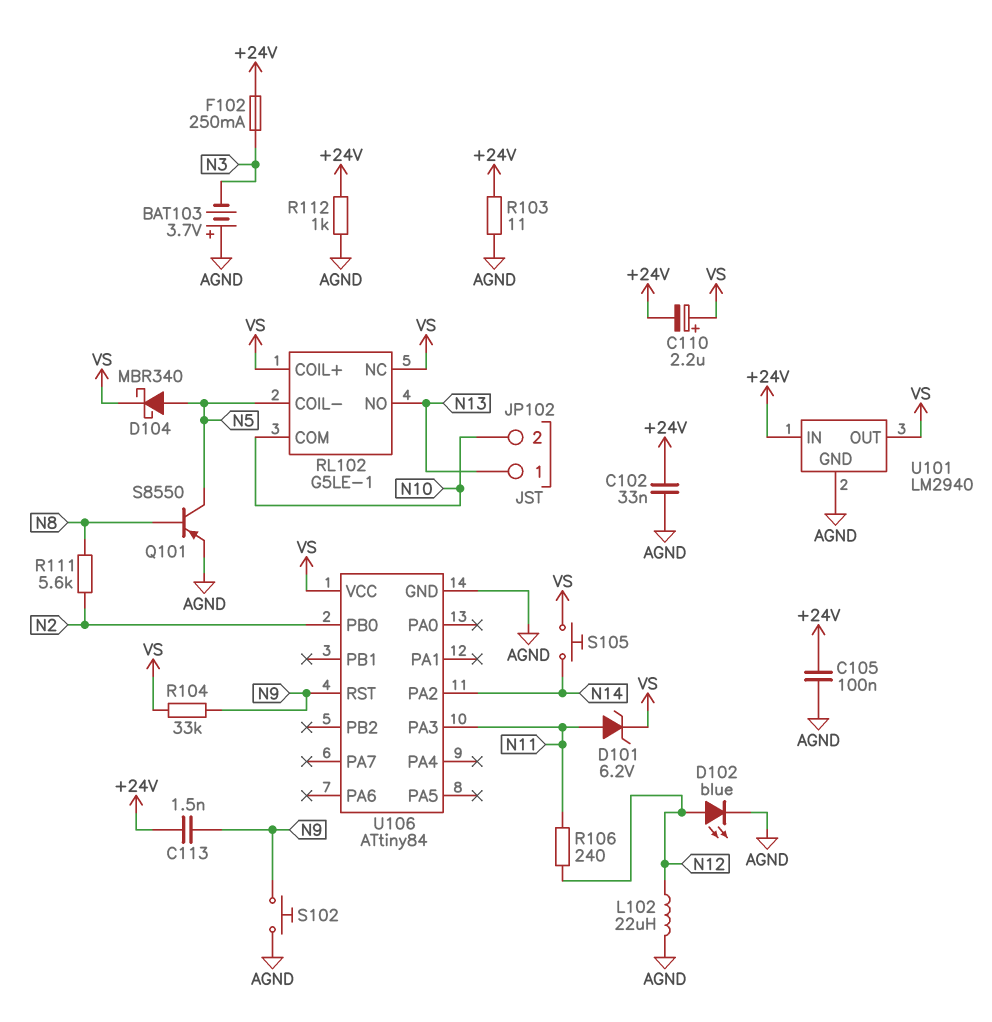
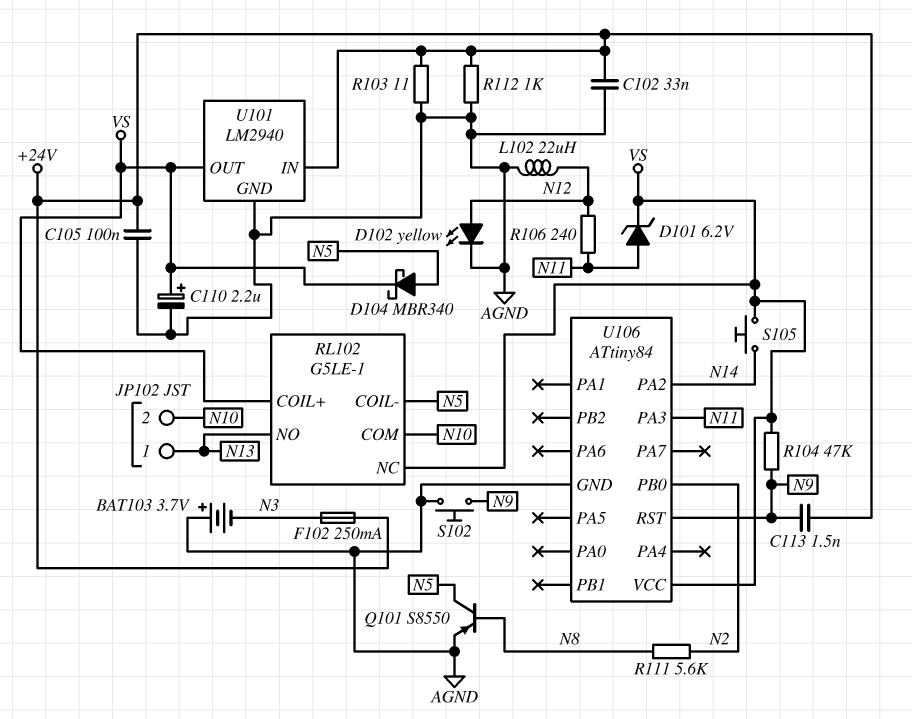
C110: 2.2uF (plus VS, minus +24V) -> 2.2uF (plus VS, minus AGND)
D102: LED blue (A N12, K AGND) -> LED yellow (A N12, K AGND)
R104: 33k (N9, VS) -> 47k (N9, VS)

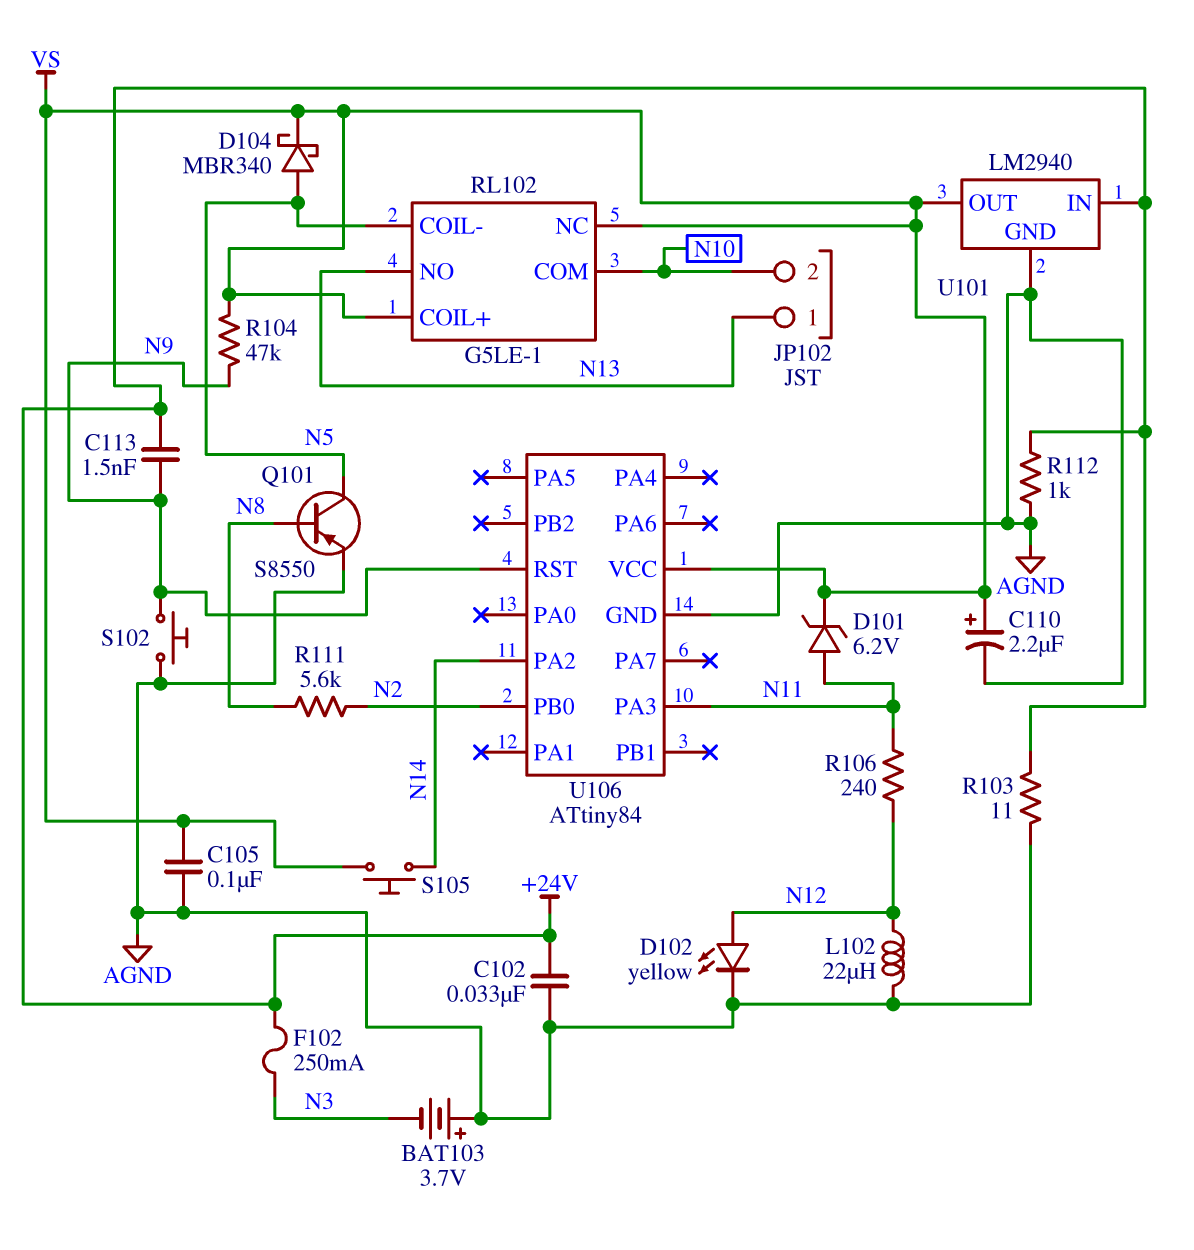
C105: 100nF (+24V, AGND) -> 100nF (AGND, VS)

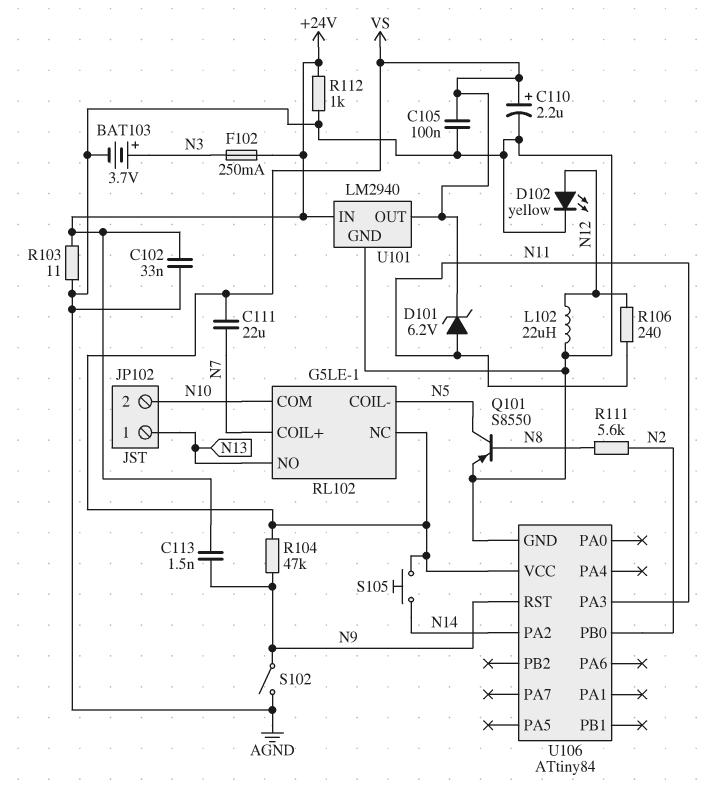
BAT103: 3.7V (plus AGND, minus N3) -> 3.7V (plus N3, minus AGND)
C111: none -> 22uF (N7, VS)
D104: schottky MBR340 (A N5, K VS) -> none
RL102 pin COIL+: VS -> N7
S102: button (AGND, N9) -> switch (AGND, N9)

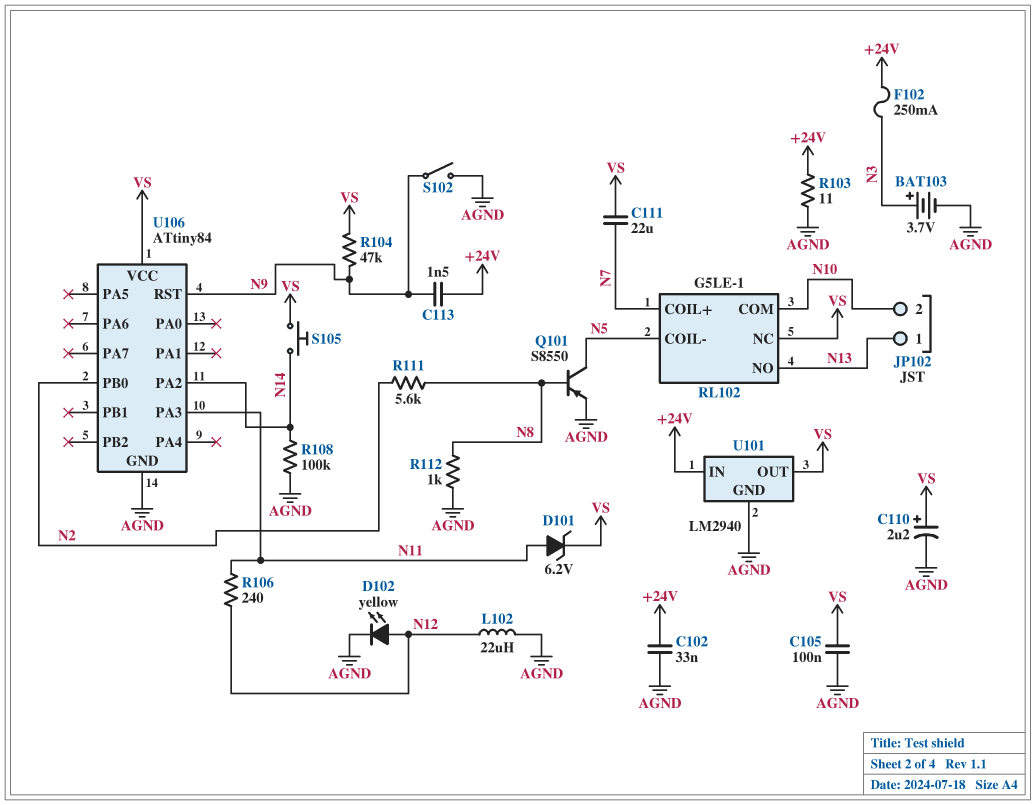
R108: none -> 100k (AGND, N14)
R112: 1k (+24V, AGND) -> 1k (AGND, N8)

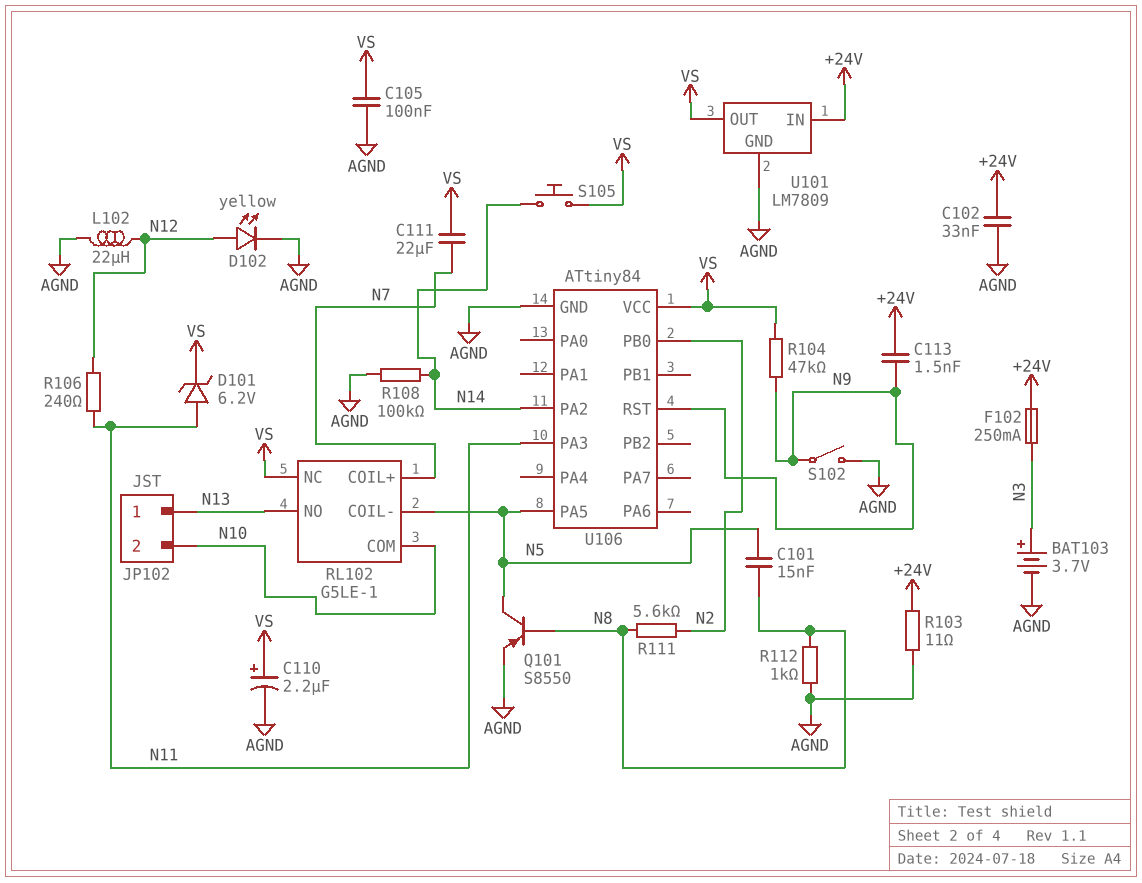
C101: none -> 15nF (N5, N8)
U101: LM2940 -> LM7809
U106 pin PA5: none -> N5

